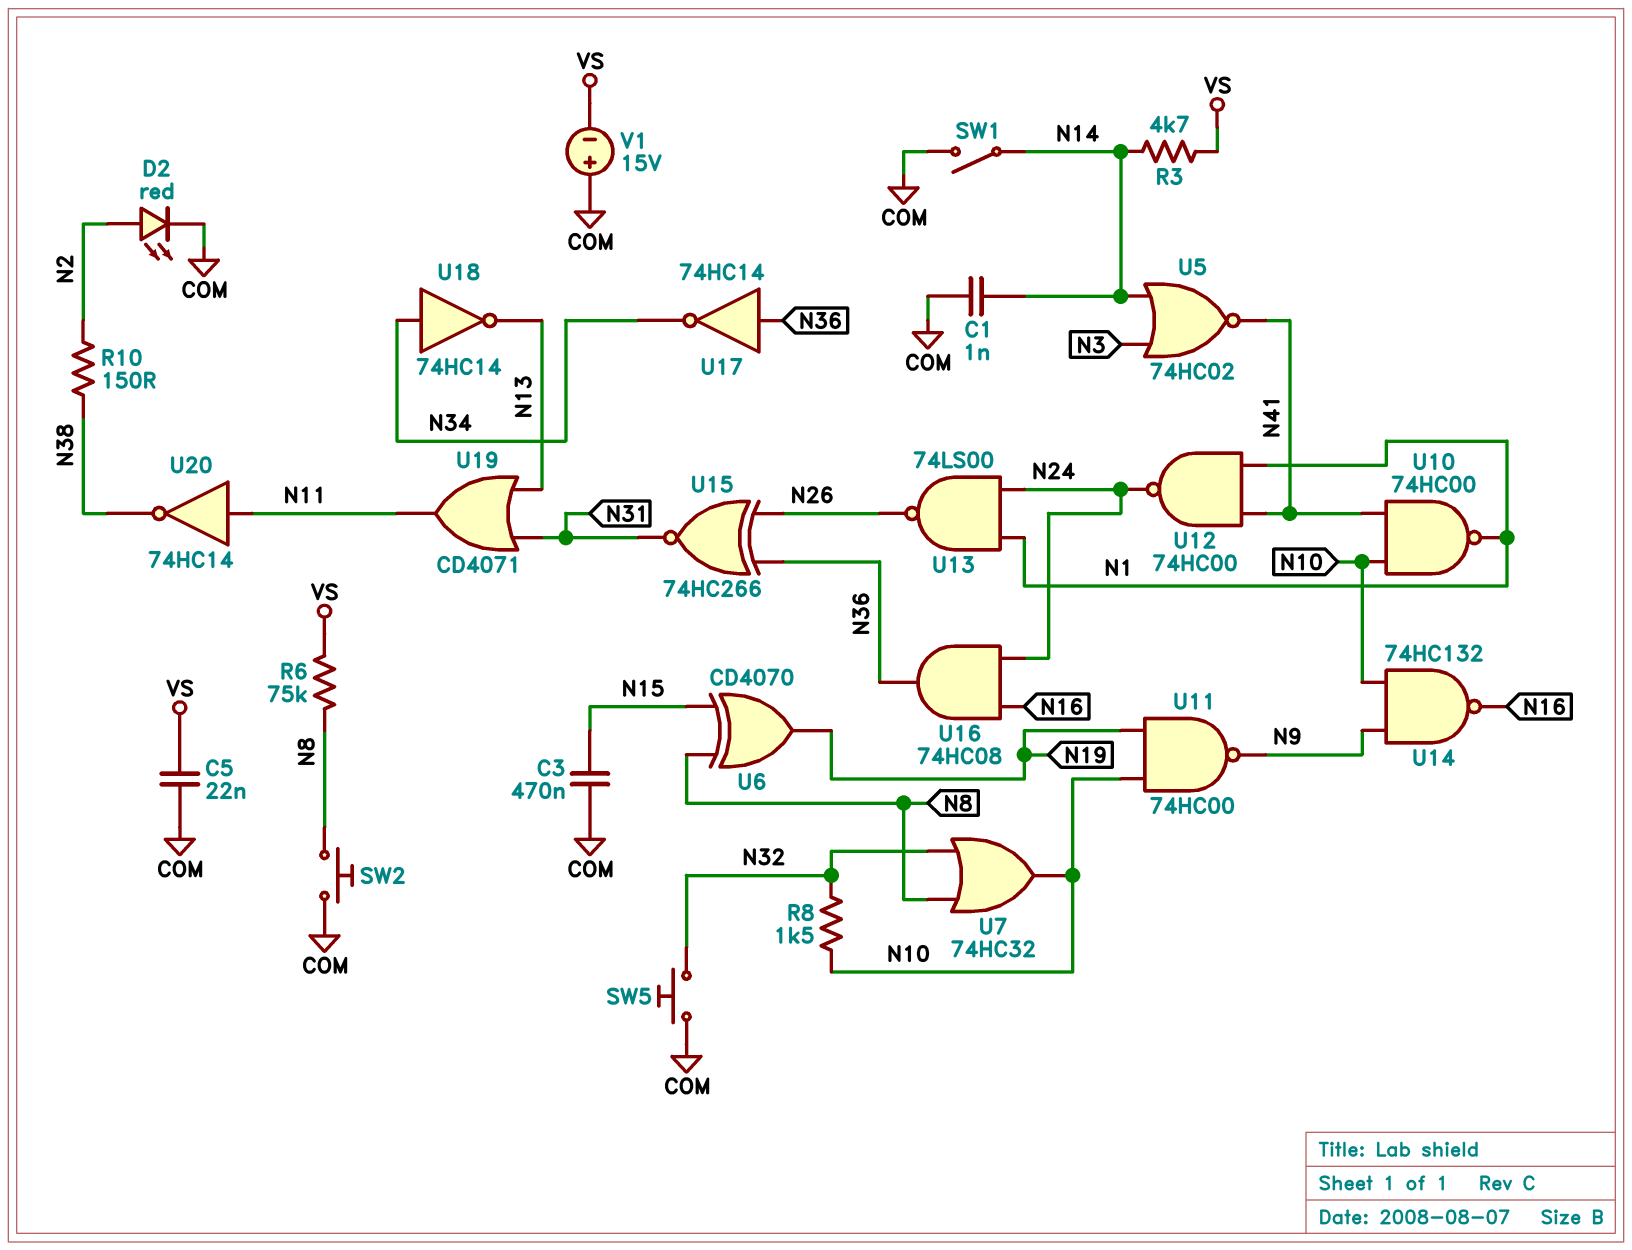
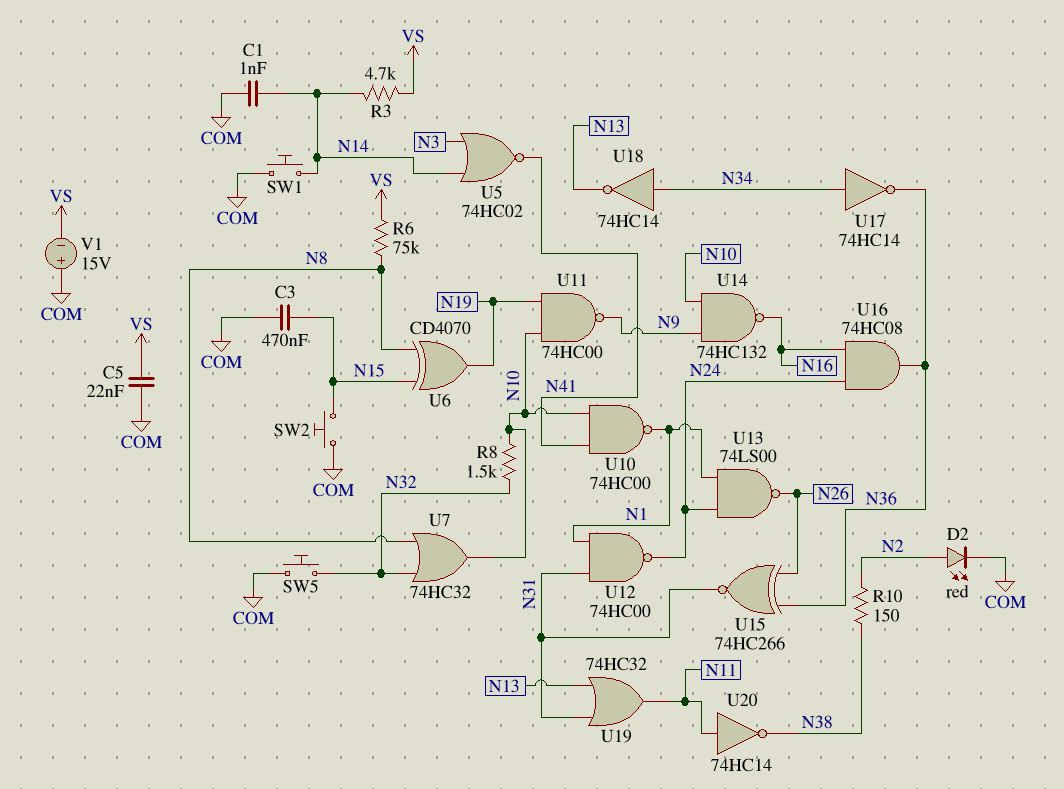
SW1: switch (COM, N14) -> button (COM, N14)
SW2: button (COM, N8) -> button (COM, N15)
U12: NAND 74HC00 (in N1, in N41, out N24) -> NAND 74HC00 (in N1, in N31, out N24)
U17: NOT 74HC14 (in N36, out N34) -> NOT 74HC14 (in N34, out N36)
U19: OR CD4071 (in N13, in N31, out N11) -> OR 74HC32 (in N13, in N31, out N11)

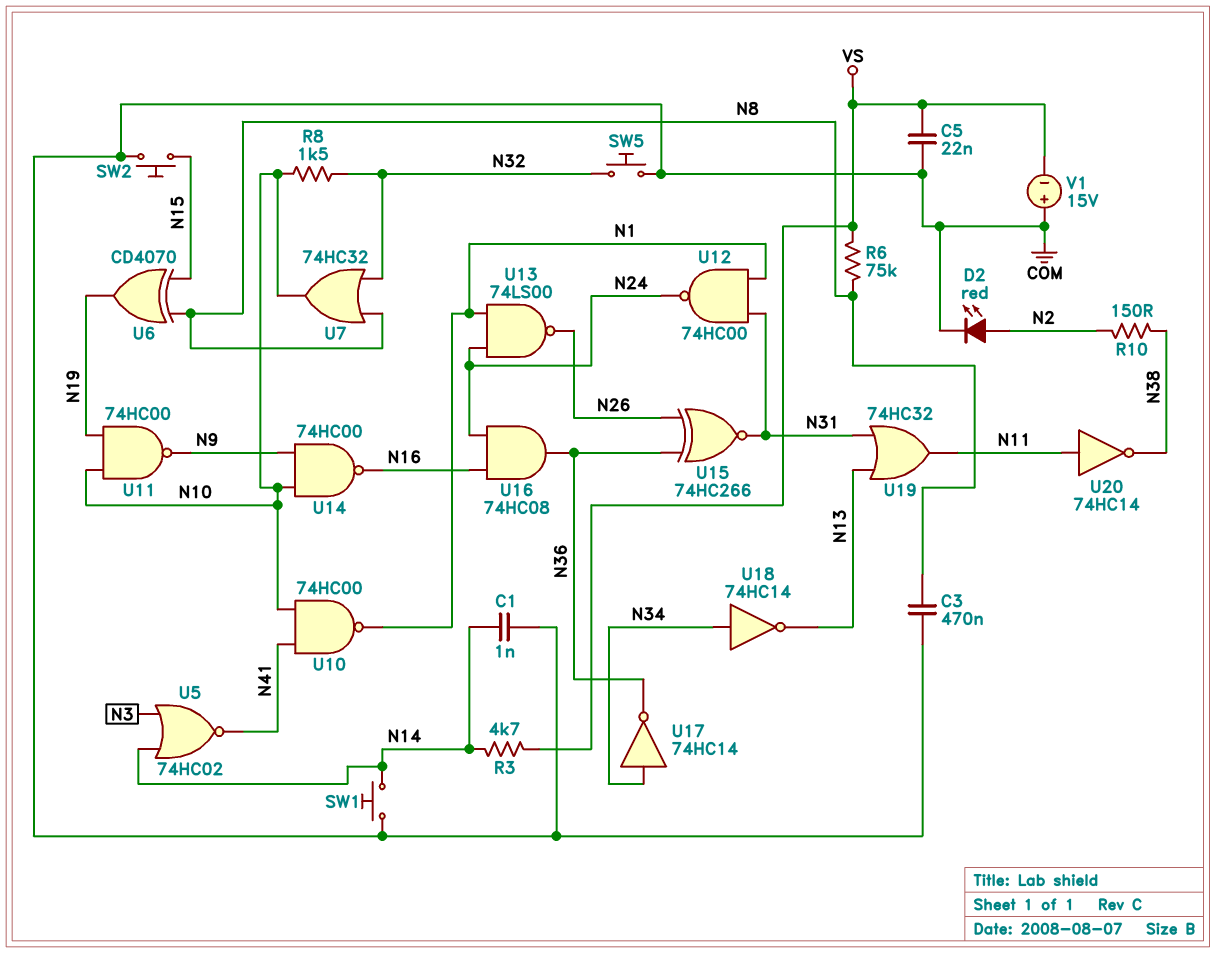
C3: 470nF (COM, N15) -> 470nF (COM, N8)
U14: NAND 74HC132 (in N9, in N10, out N16) -> NAND 74HC00 (in N9, in N10, out N16)

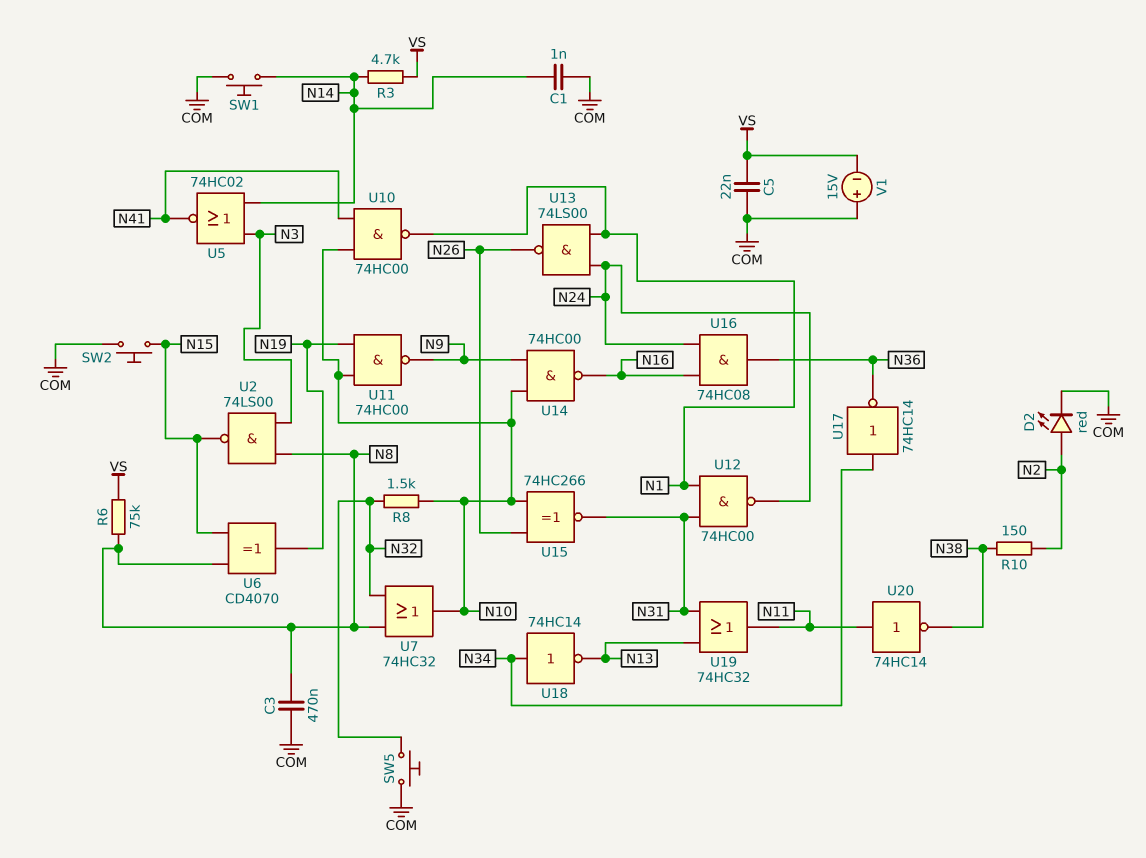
U2: none -> NAND 74LS00 (in N3, in N8, out N15)
U15: XNOR 74HC266 (in N26, in N36, out N31) -> XNOR 74HC266 (in N10, in N26, out N31)

